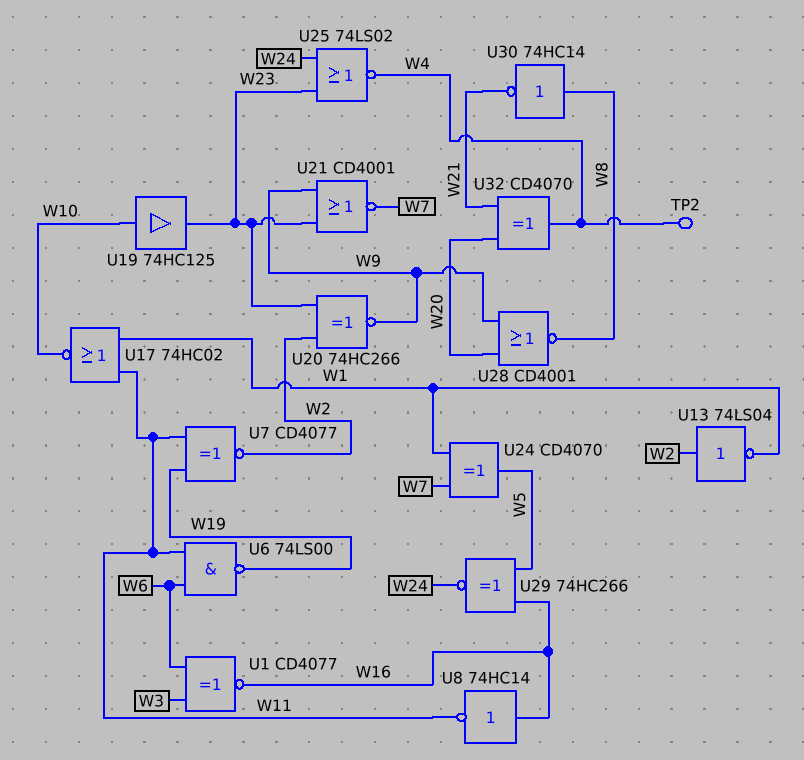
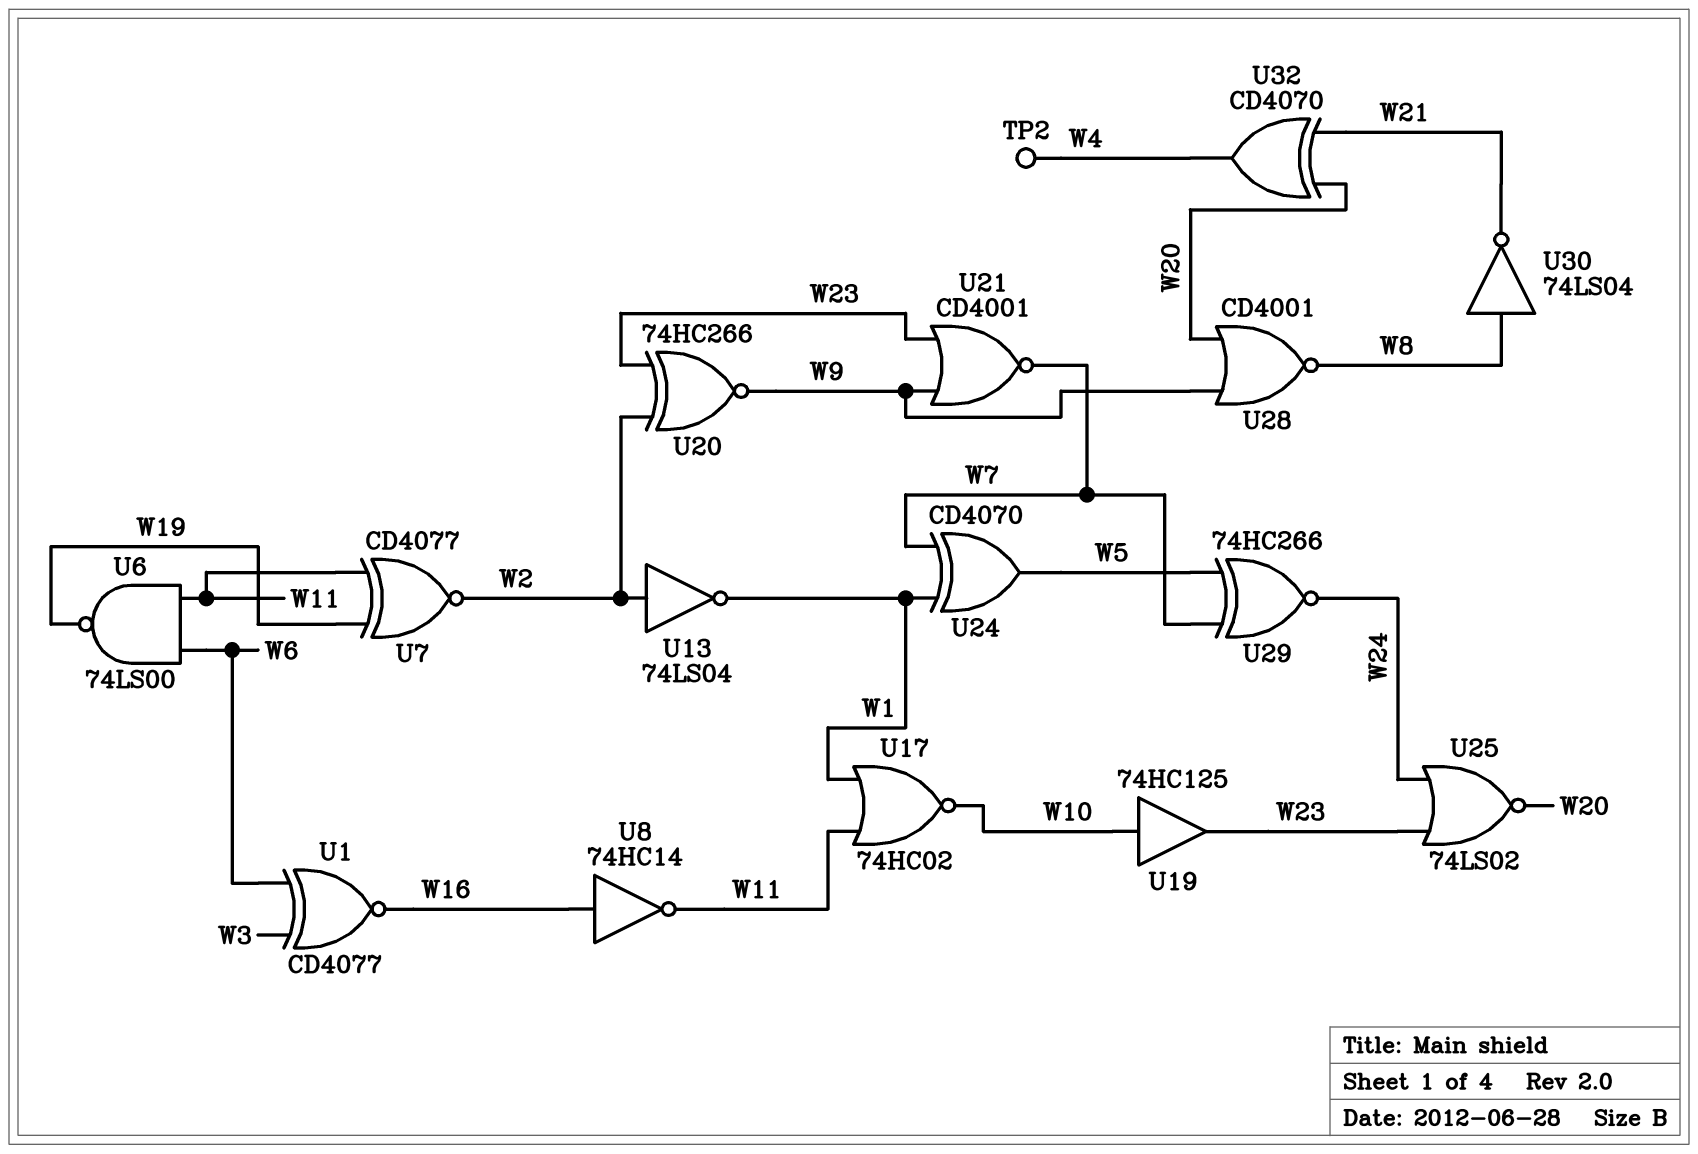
U25: NOR 74LS02 (in W23, in W24, out W4) -> NOR 74LS02 (in W23, in W24, out W20)
U29: XNOR 74HC266 (in W5, in W16, out W24) -> XNOR 74HC266 (in W5, in W7, out W24)
U30: NOT 74HC14 (in W8, out W21) -> NOT 74LS04 (in W8, out W21)

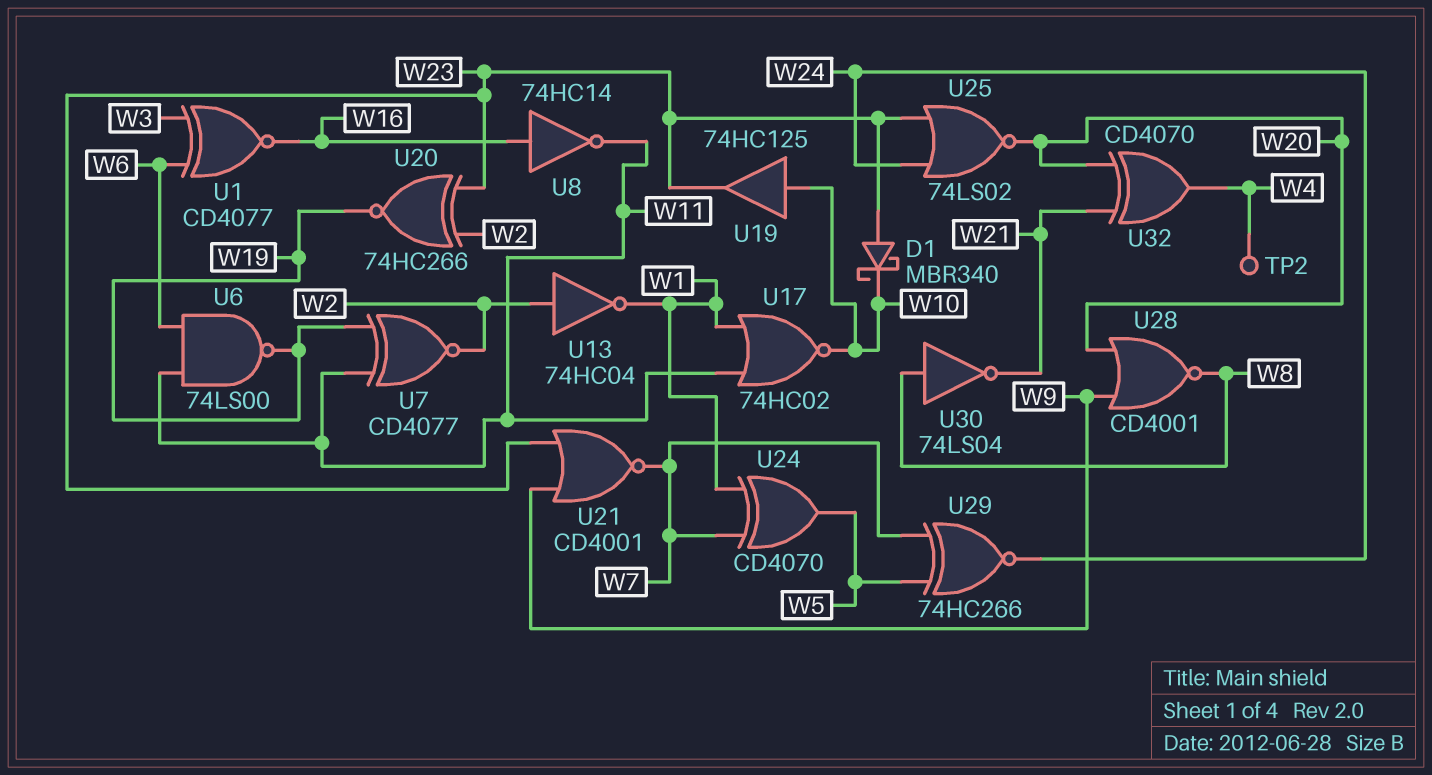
D1: none -> schottky MBR340 (A W23, K W10)
U13: NOT 74LS04 (in W2, out W1) -> NOT 74HC04 (in W2, out W1)
U20: XNOR 74HC266 (in W2, in W23, out W9) -> XNOR 74HC266 (in W2, in W23, out W19)

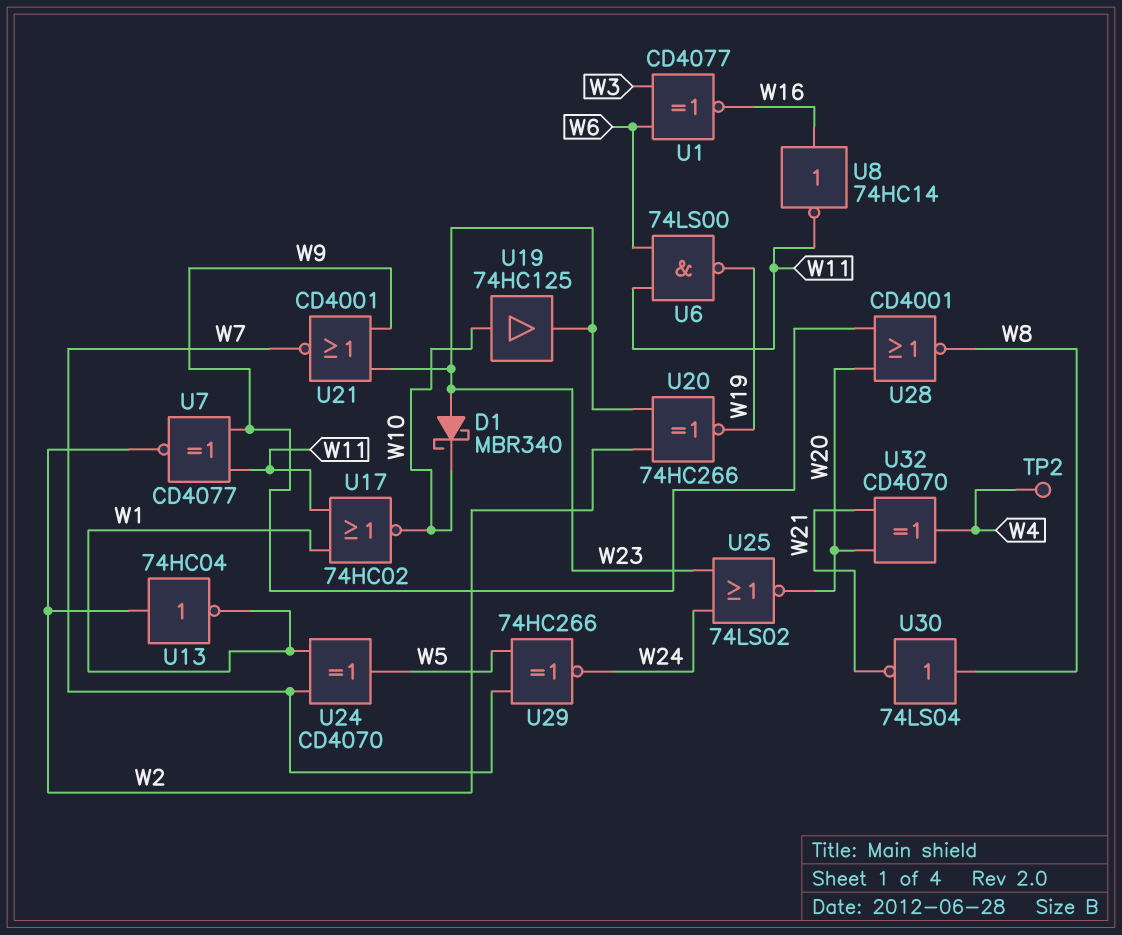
U7: XNOR CD4077 (in W11, in W19, out W2) -> XNOR CD4077 (in W9, in W11, out W2)

